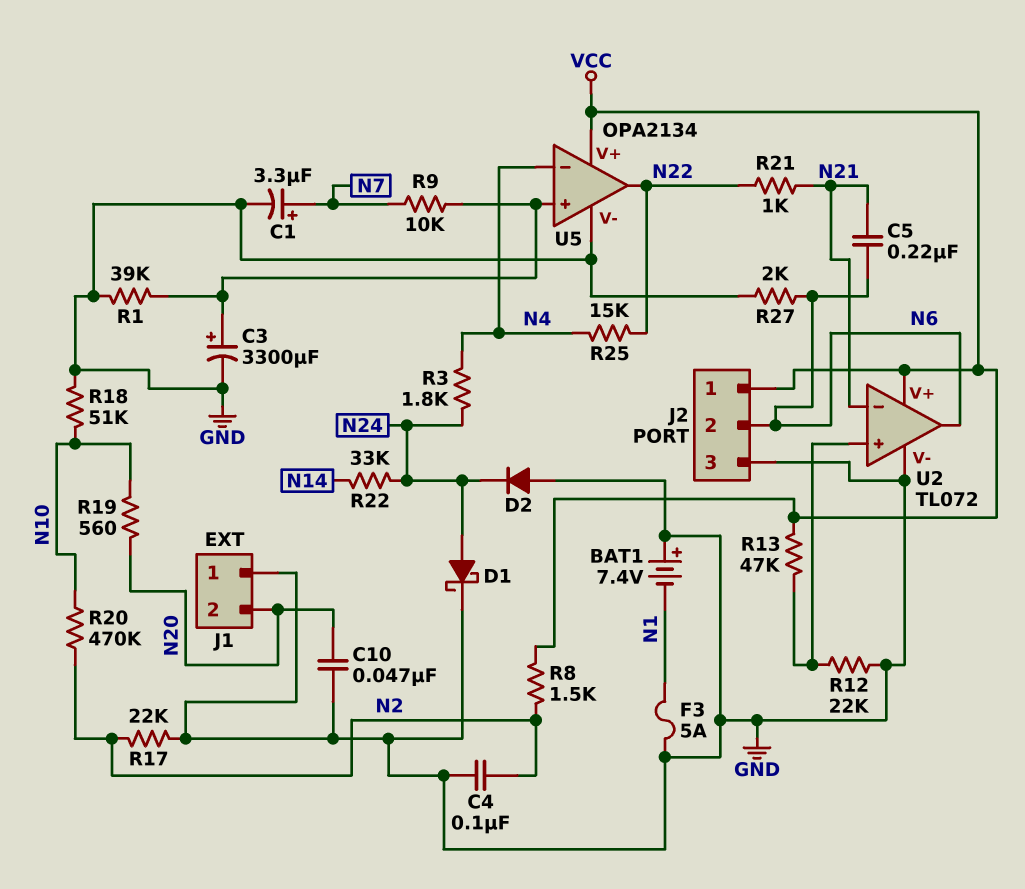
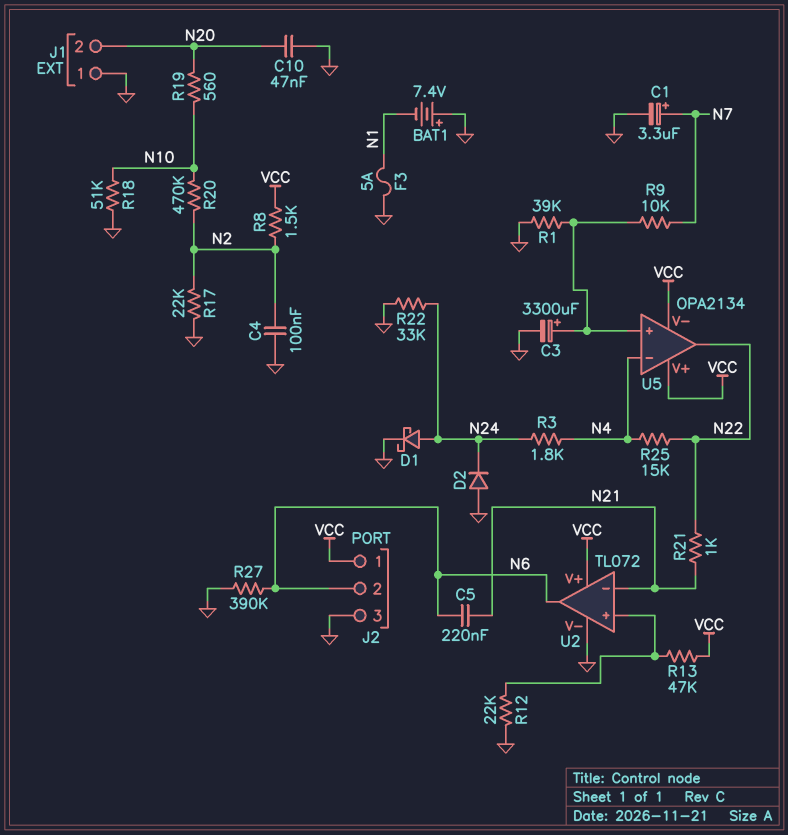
R22: 33k (N14, N24) -> 33k (GND, N24)
R27: 2k (GND, N6) -> 390k (GND, N6)
U5 pin V-: GND -> VCC

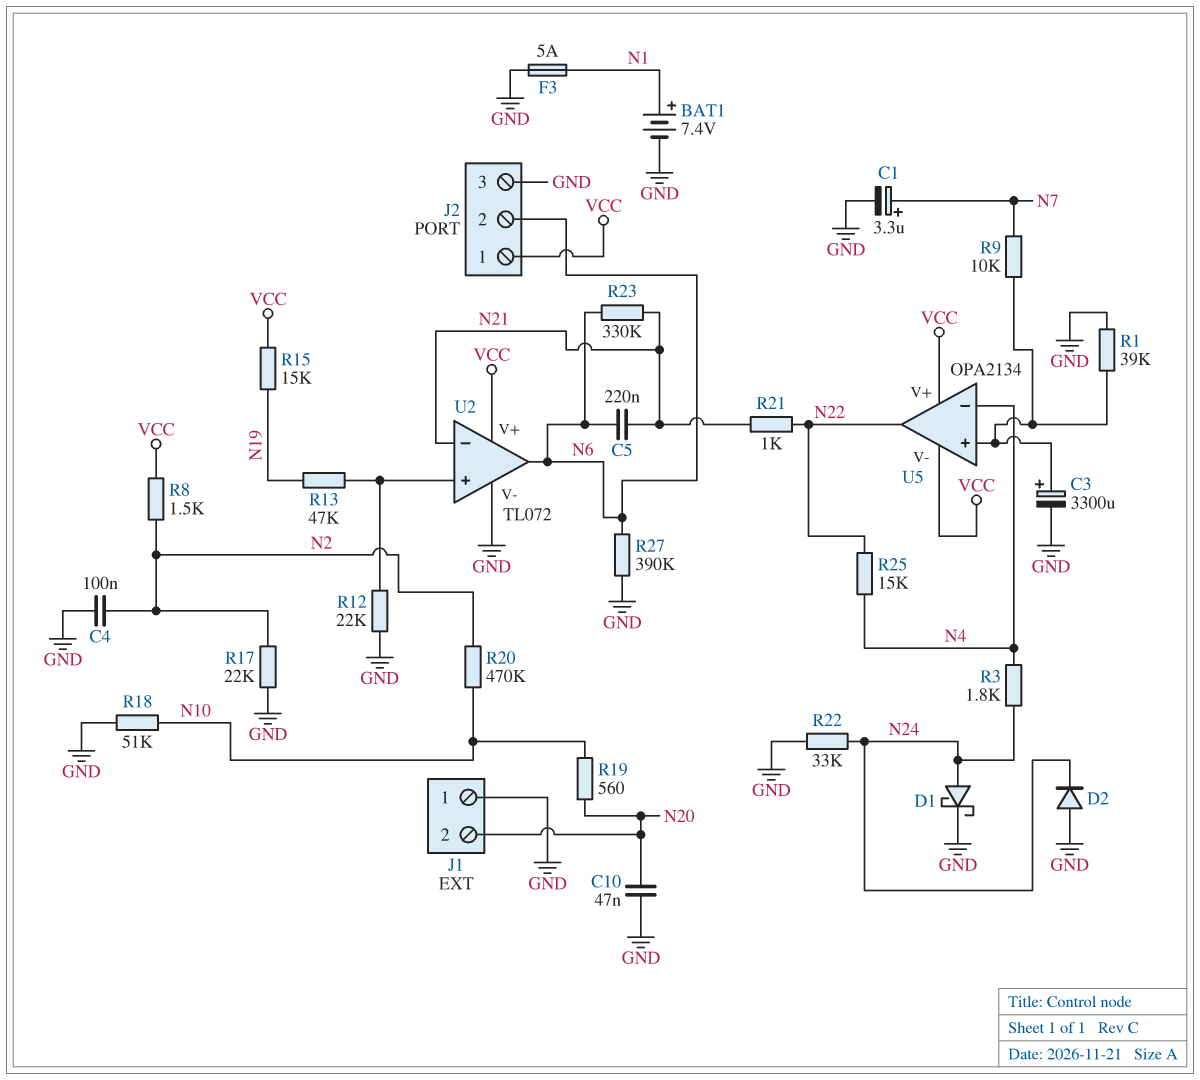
BAT1: 7.4V (plus GND, minus N1) -> 7.4V (plus N1, minus GND)
R13: 47k (U2/in+, VCC) -> 47k (N19, U2/in+)
R15: none -> 15k (N19, VCC)
R23: none -> 330k (N6, N21)

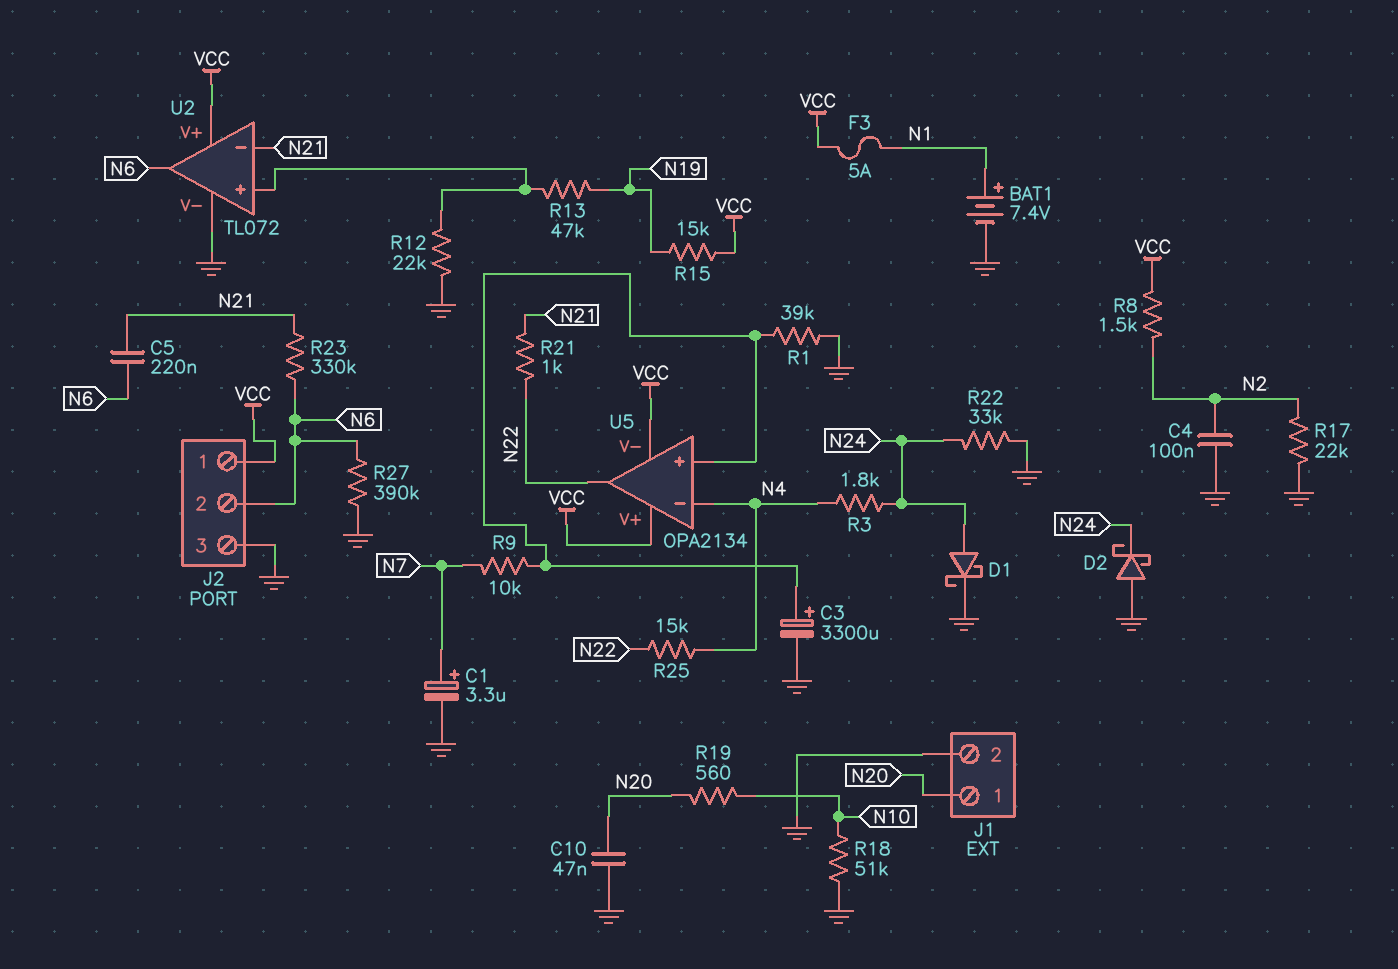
D2: diode (A GND, K N24) -> schottky (A GND, K N24)
F3: 5A (GND, N1) -> 5A (N1, VCC)
J1 pin 1: GND -> N20
J1 pin 2: N20 -> GND
R20: 470k (N2, N10) -> none

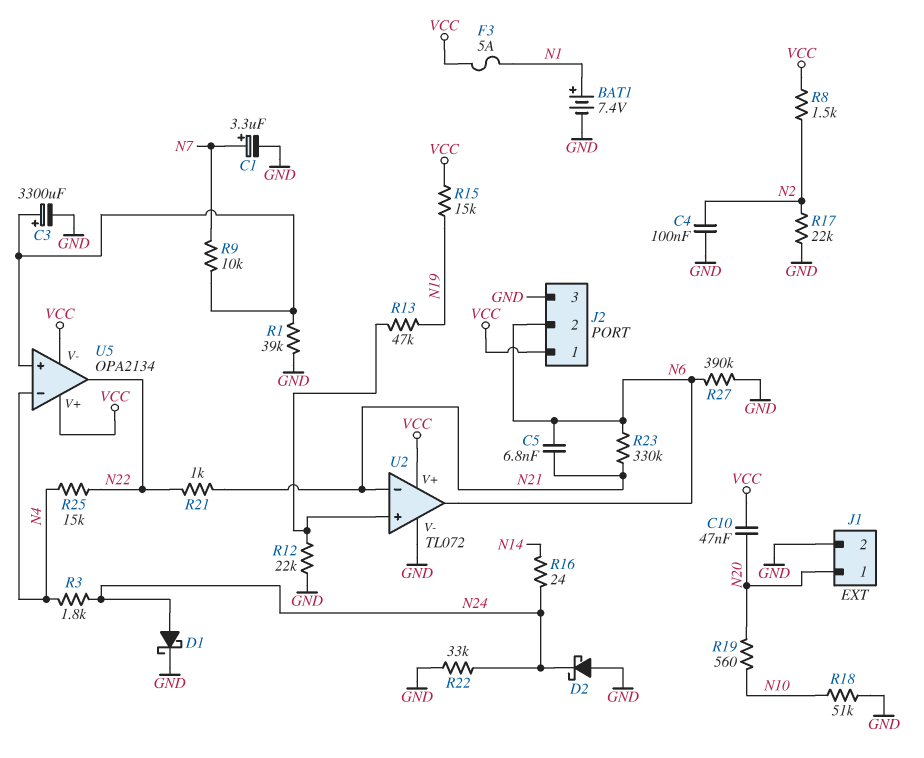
C5: 220nF (N6, N21) -> 6.8nF (N6, N21)
C10: 47nF (GND, N20) -> 47nF (N20, VCC)
R16: none -> 24 (N14, N24)

